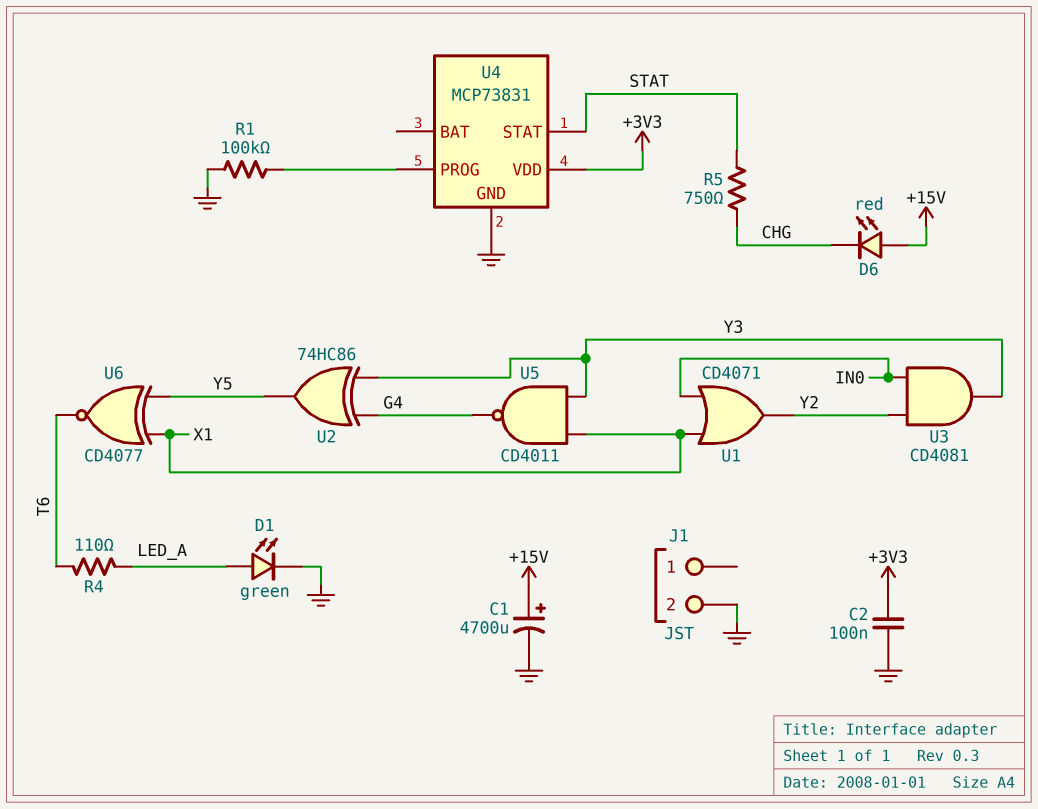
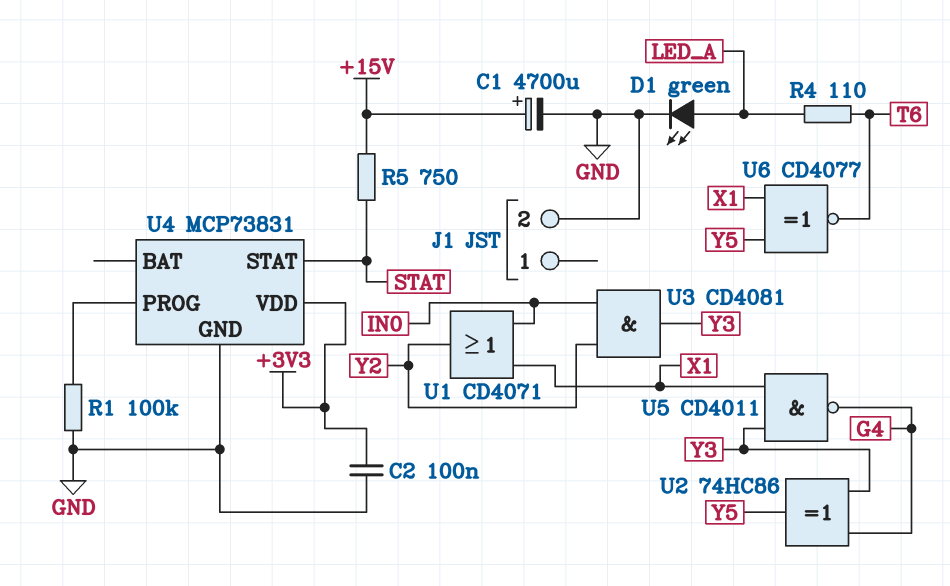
D6: LED red (A +15V, K CHG) -> none
R5: 750 (CHG, STAT) -> 750 (+15V, STAT)

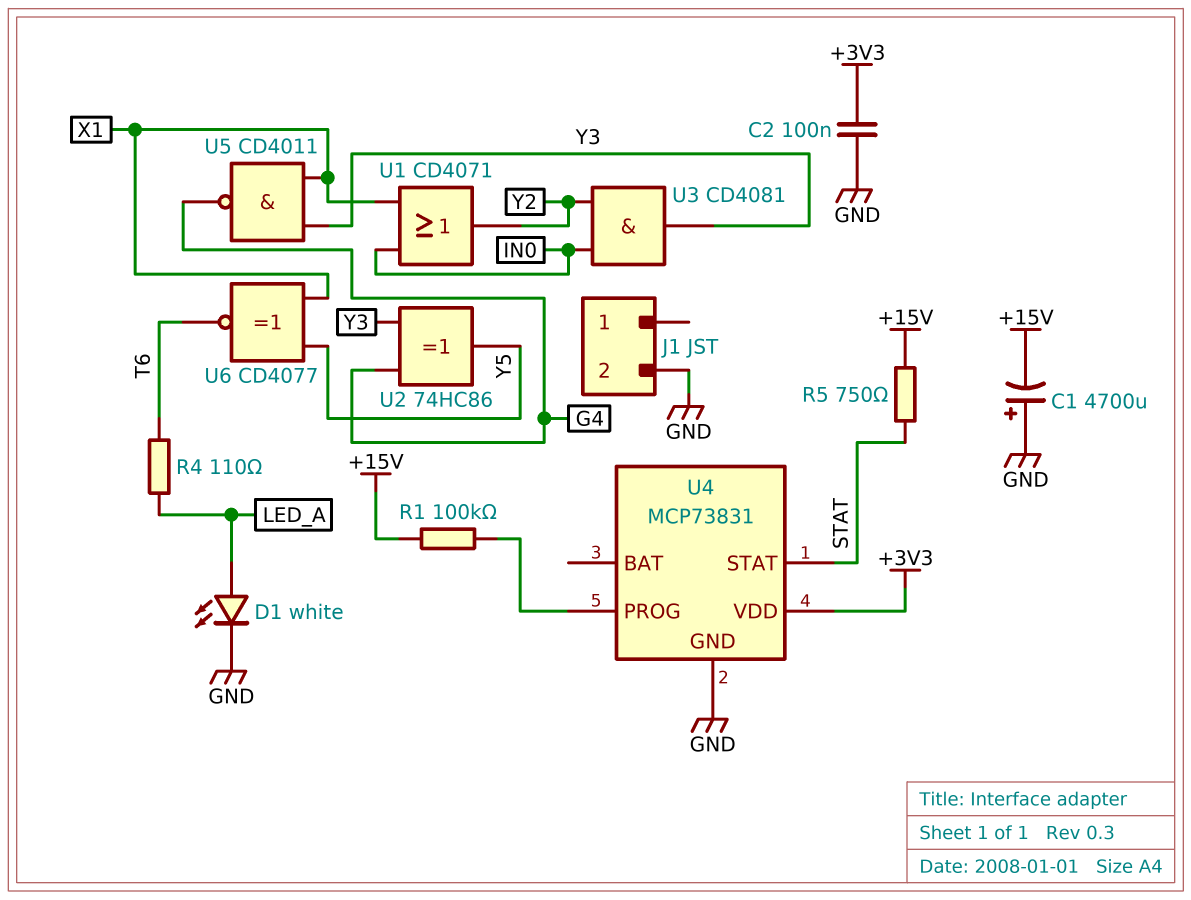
C1: 4700uF (plus +15V, minus GND) -> 4700uF (plus GND, minus +15V)
D1: LED green (A LED_A, K GND) -> LED white (A LED_A, K GND)
R1: 100k (GND, U4/PROG) -> 100k (+15V, U4/PROG)

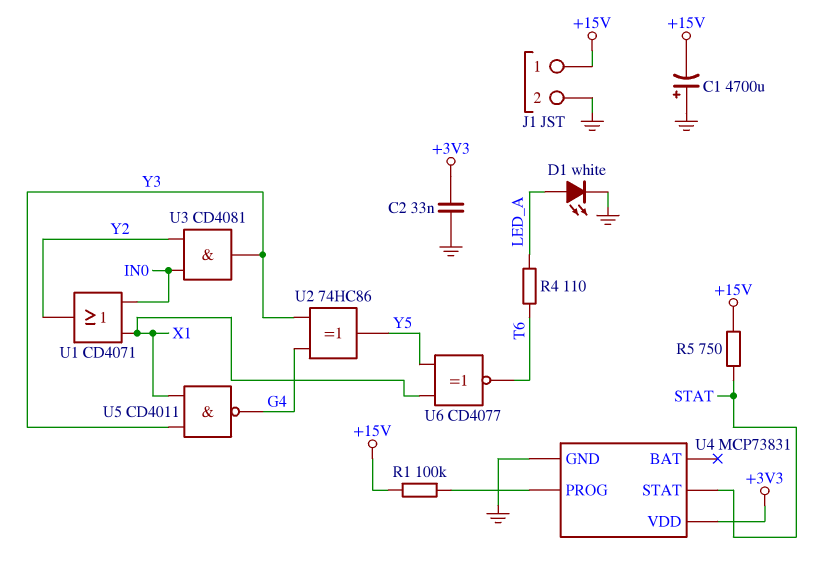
C2: 100nF (+3V3, GND) -> 33nF (+3V3, GND)
J1 pin 1: none -> +15V

